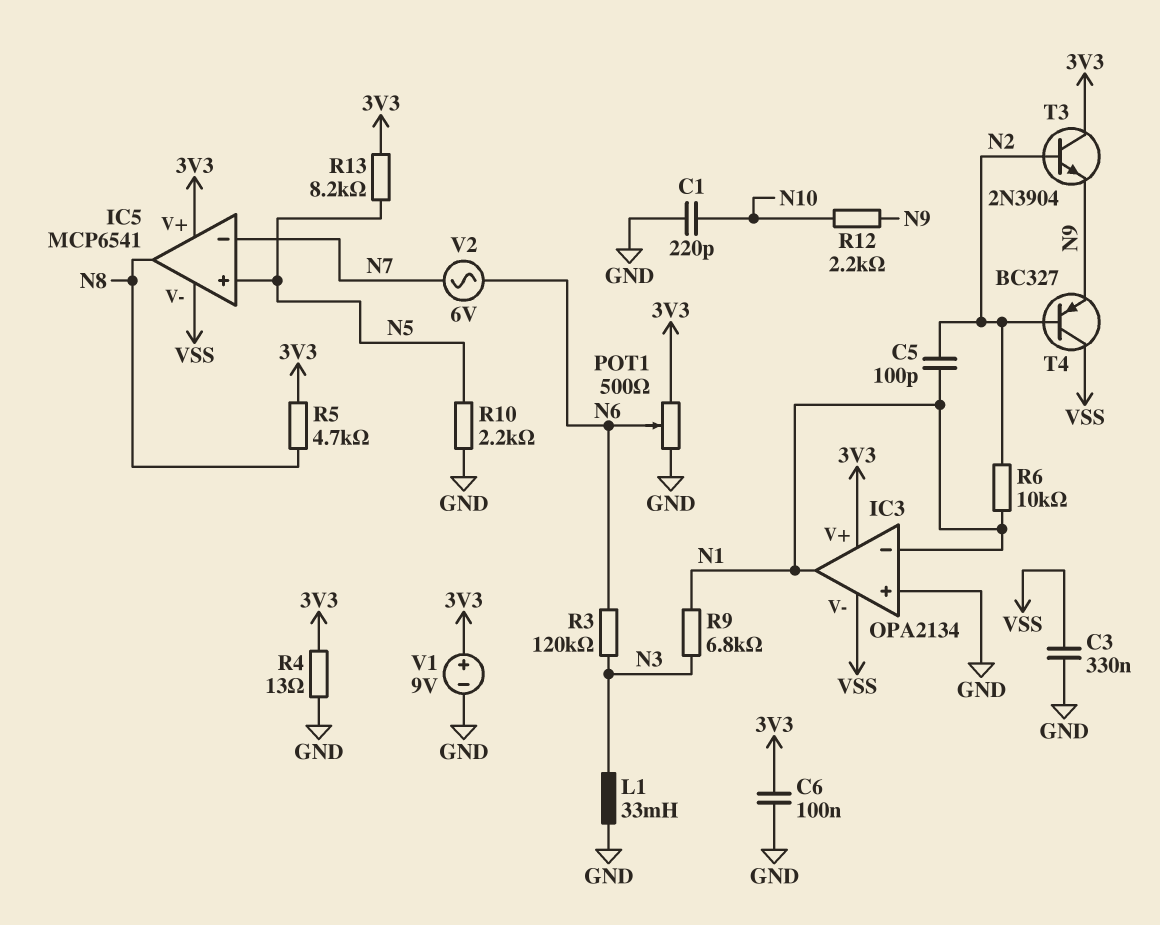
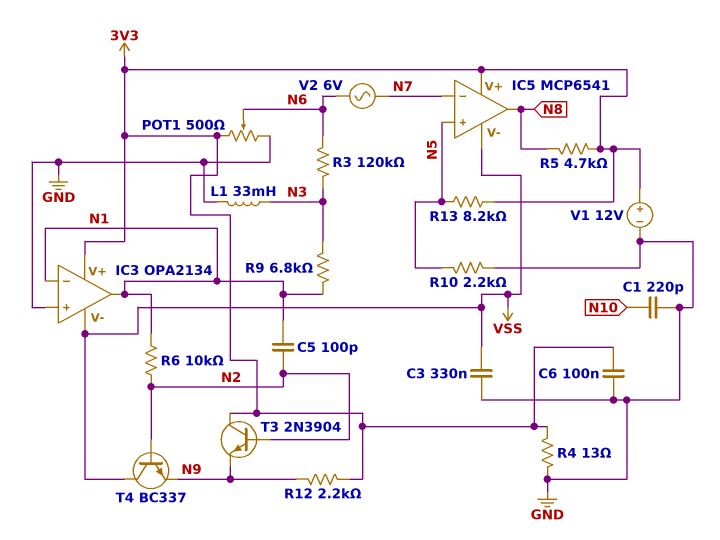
R12: 2.2k (N9, N10) -> 2.2k (3V3, N9)
T4: PNP BC327 (B N2, C VSS, E N9) -> NPN BC337 (B N2, C VSS, E N9)
V1: 9V (plus 3V3, minus GND) -> 12V (plus 3V3, minus GND)

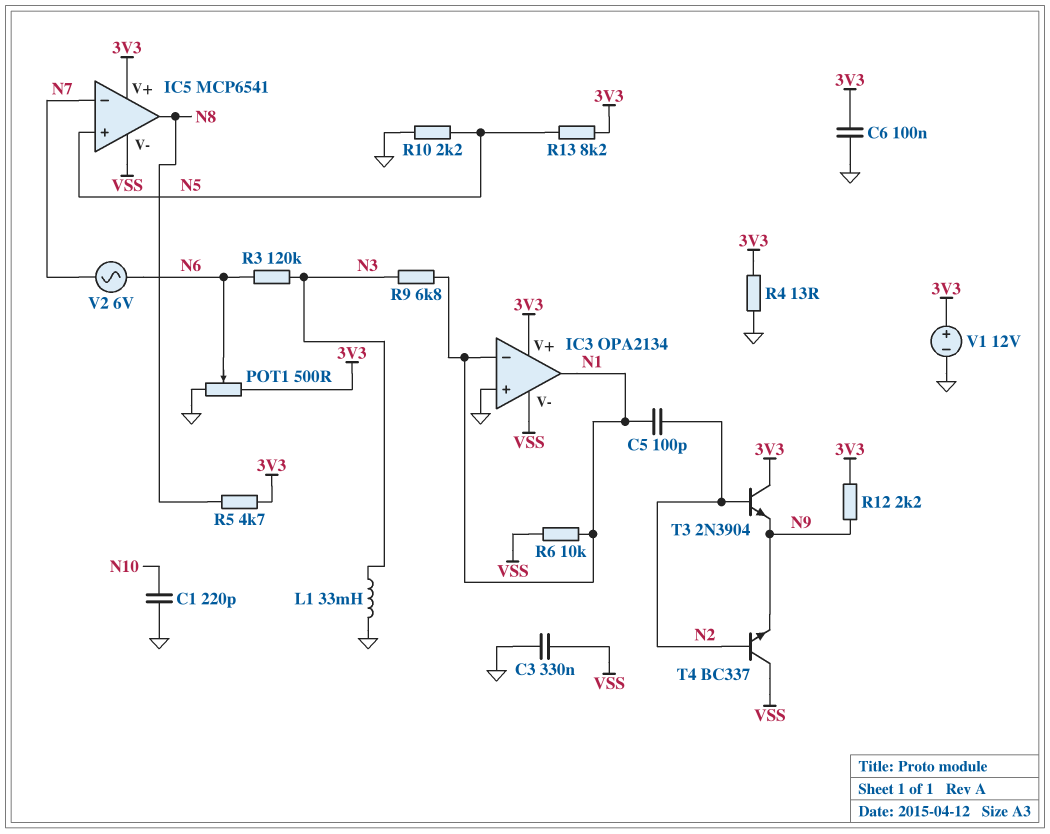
R6: 10k (N1, N2) -> 10k (N1, VSS)

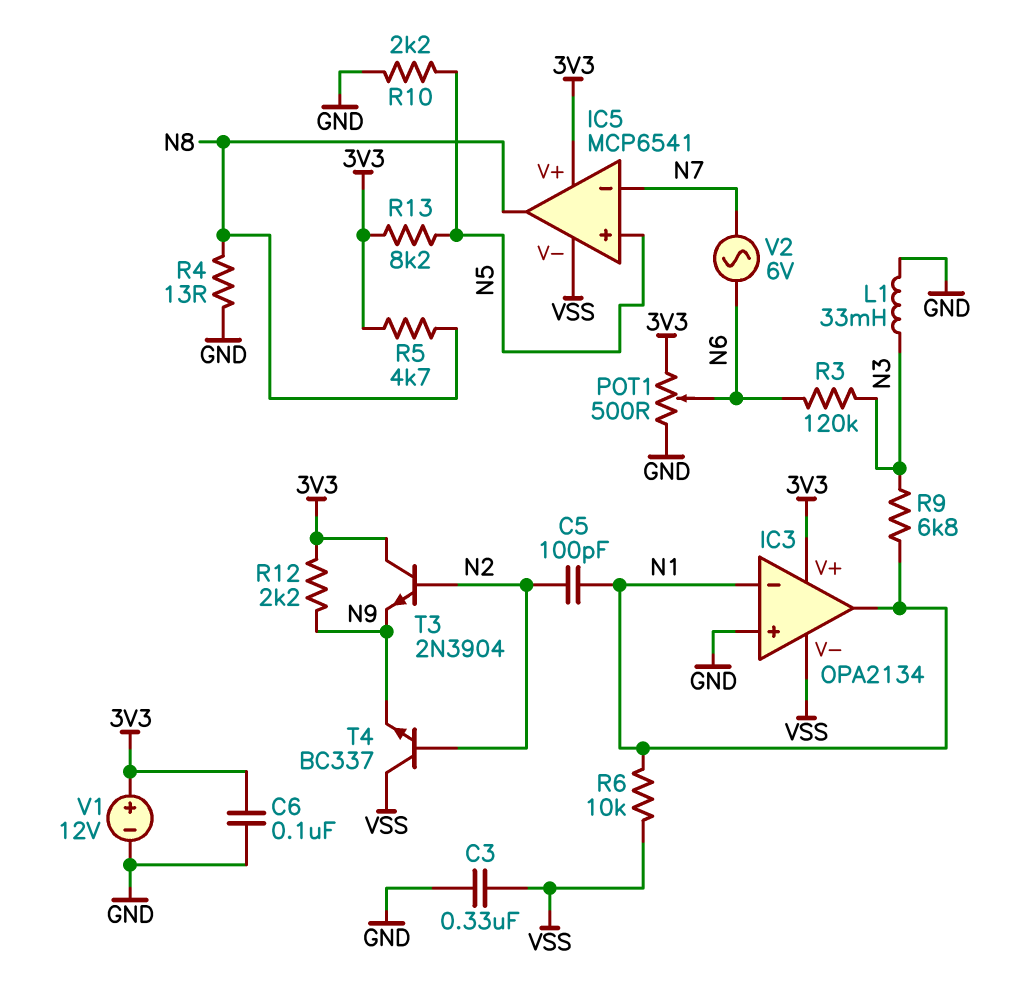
C1: 220pF (GND, N10) -> none
R4: 13 (3V3, GND) -> 13 (GND, N8)

